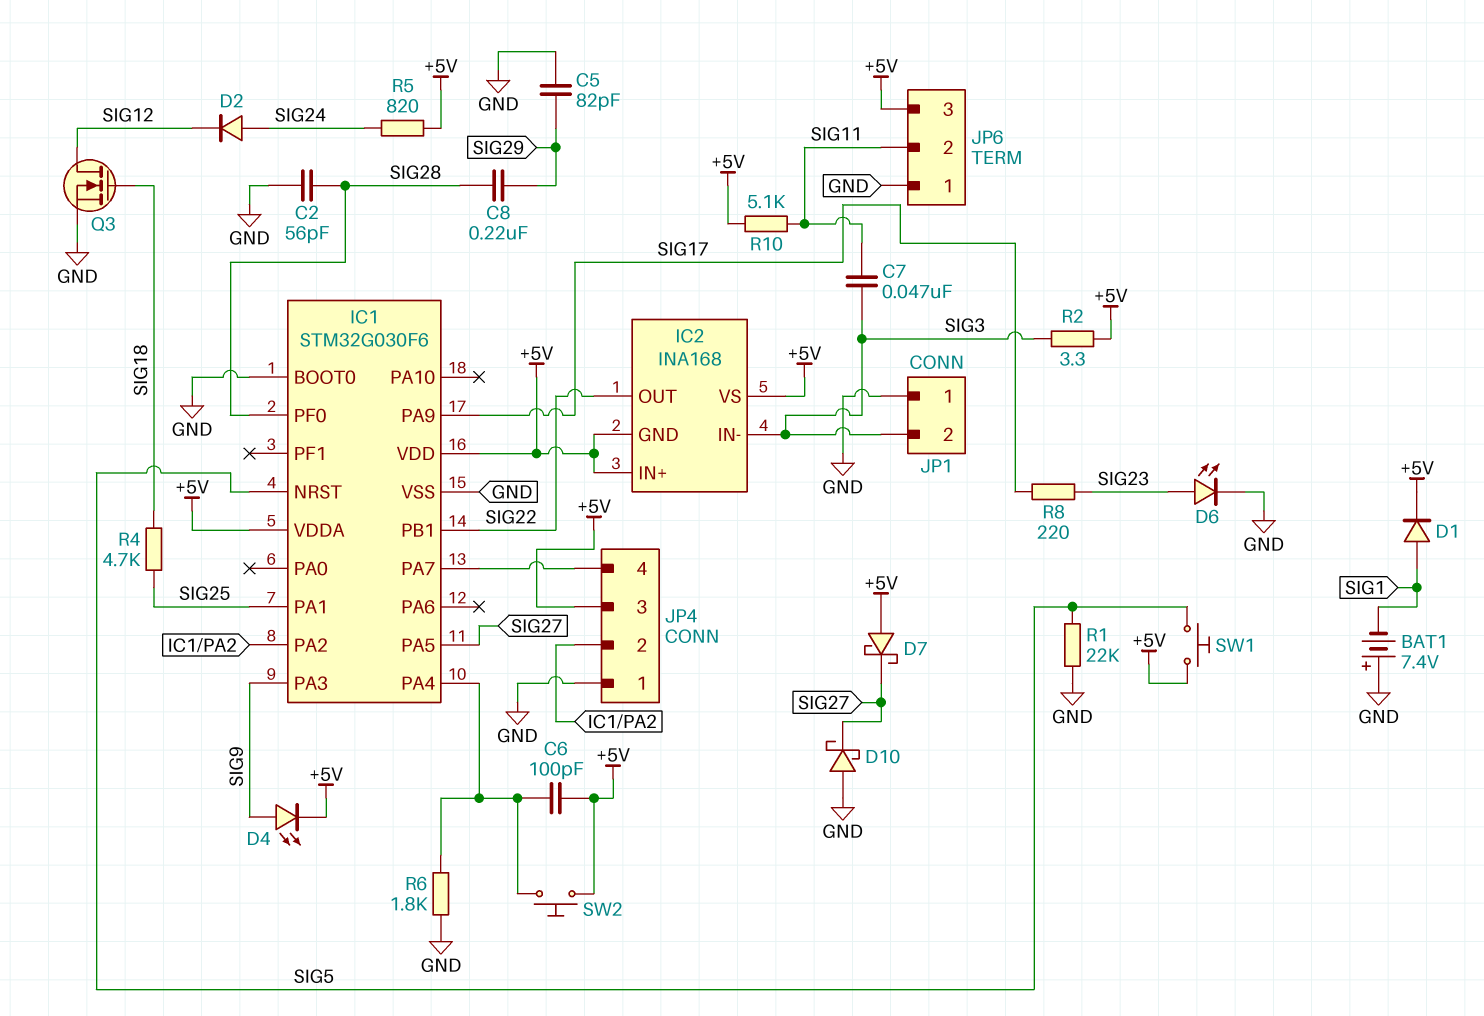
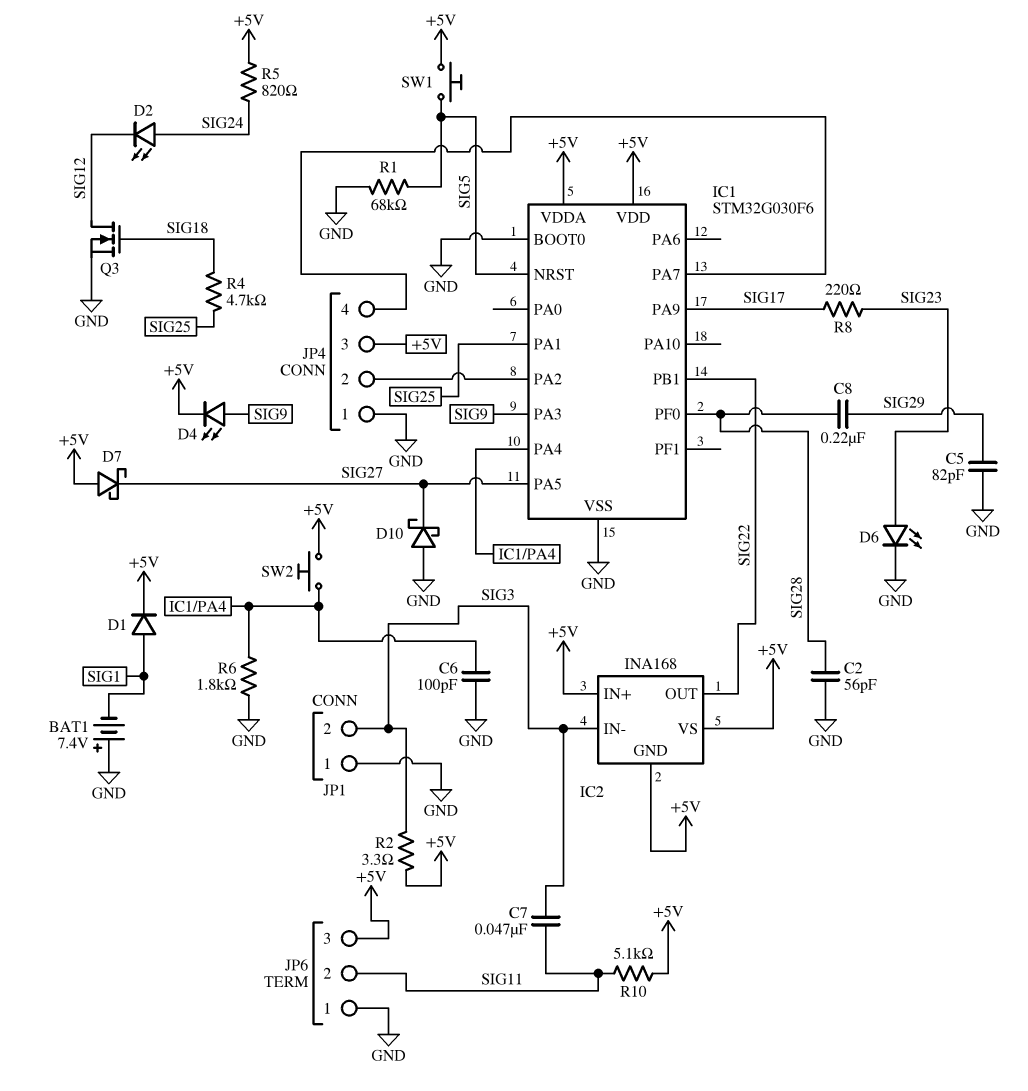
C6: 100pF (+5V, IC1/PA4) -> 100pF (GND, IC1/PA4)
D2: diode (A SIG24, K SIG12) -> LED (A SIG24, K SIG12)
R1: 22k (GND, SIG5) -> 68k (GND, SIG5)

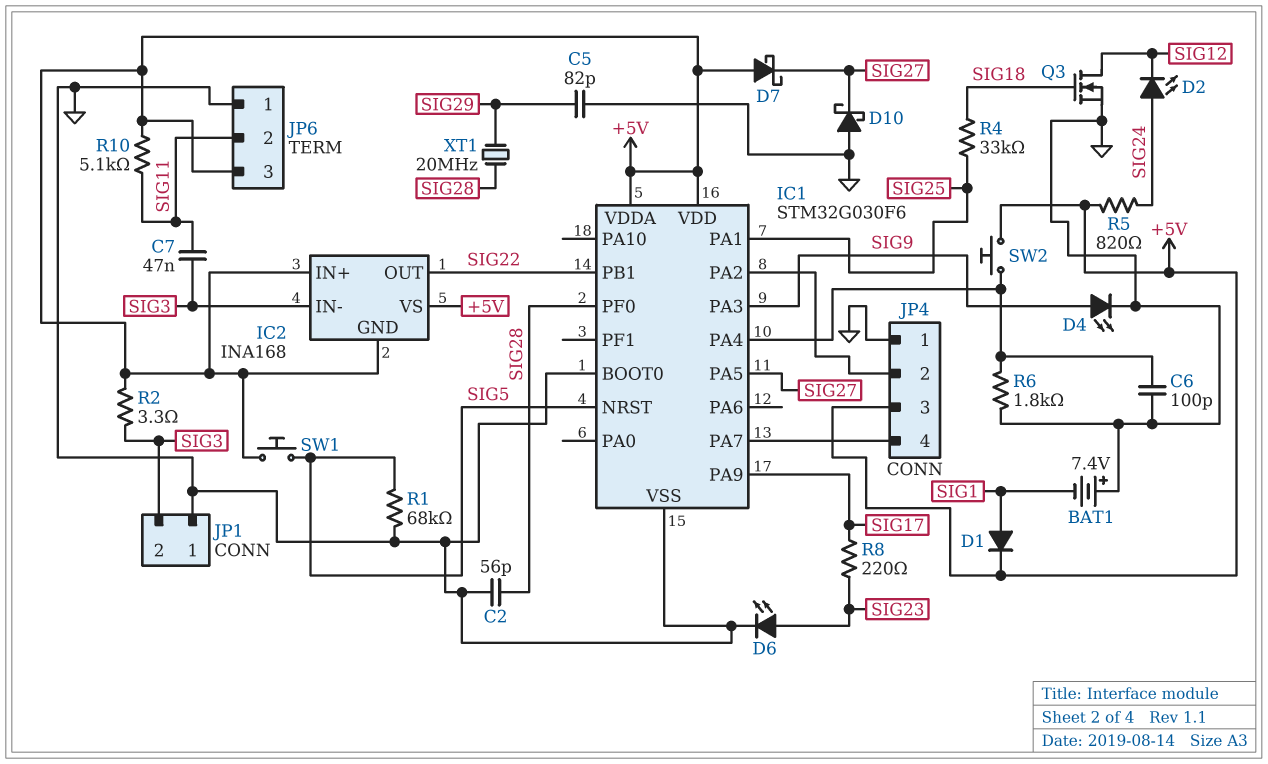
C8: 220nF (SIG28, SIG29) -> none
D4: LED (A SIG9, K +5V) -> LED (A SIG9, K GND)
R4: 4.7k (SIG18, SIG25) -> 33k (SIG18, SIG25)
XT1: none -> 20MHz (SIG28, SIG29)

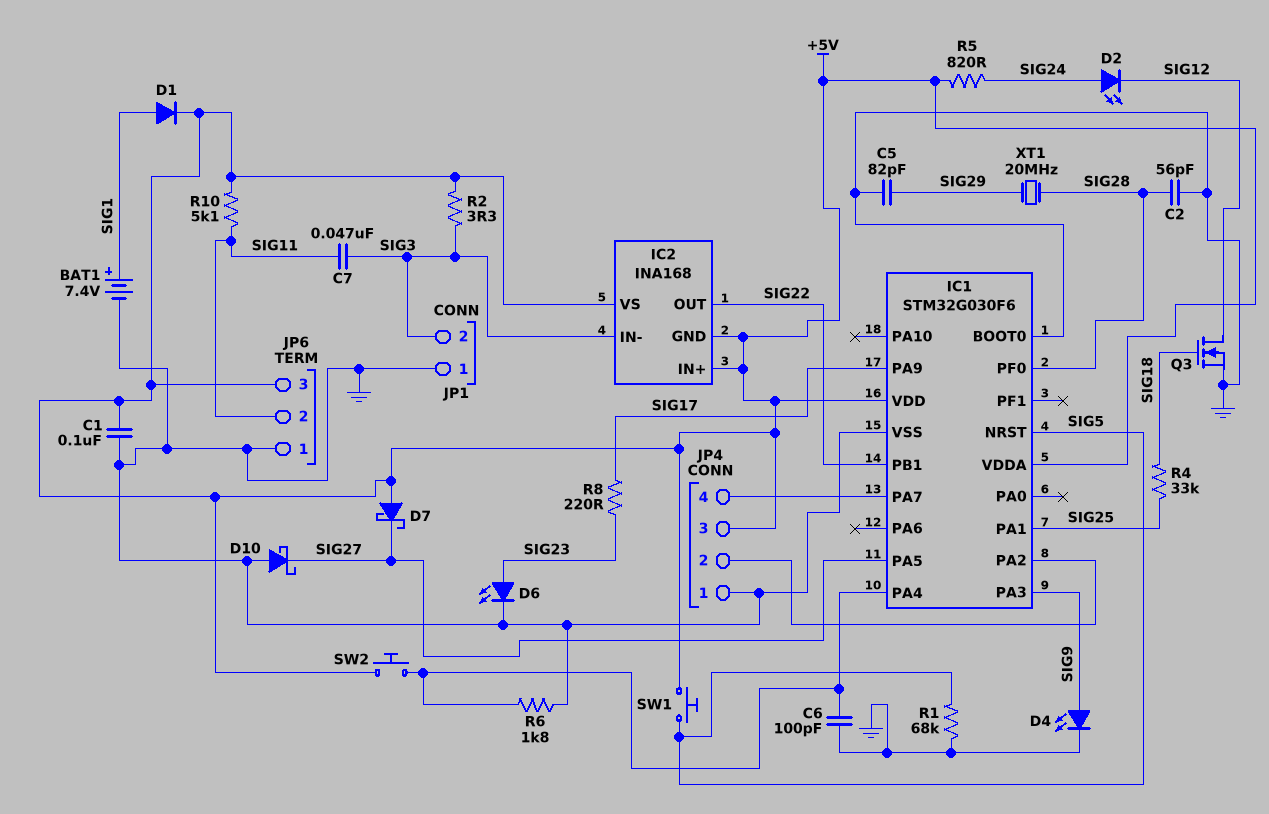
BAT1: 7.4V (plus GND, minus SIG1) -> 7.4V (plus SIG1, minus GND)
C1: none -> 100nF (+5V, GND)

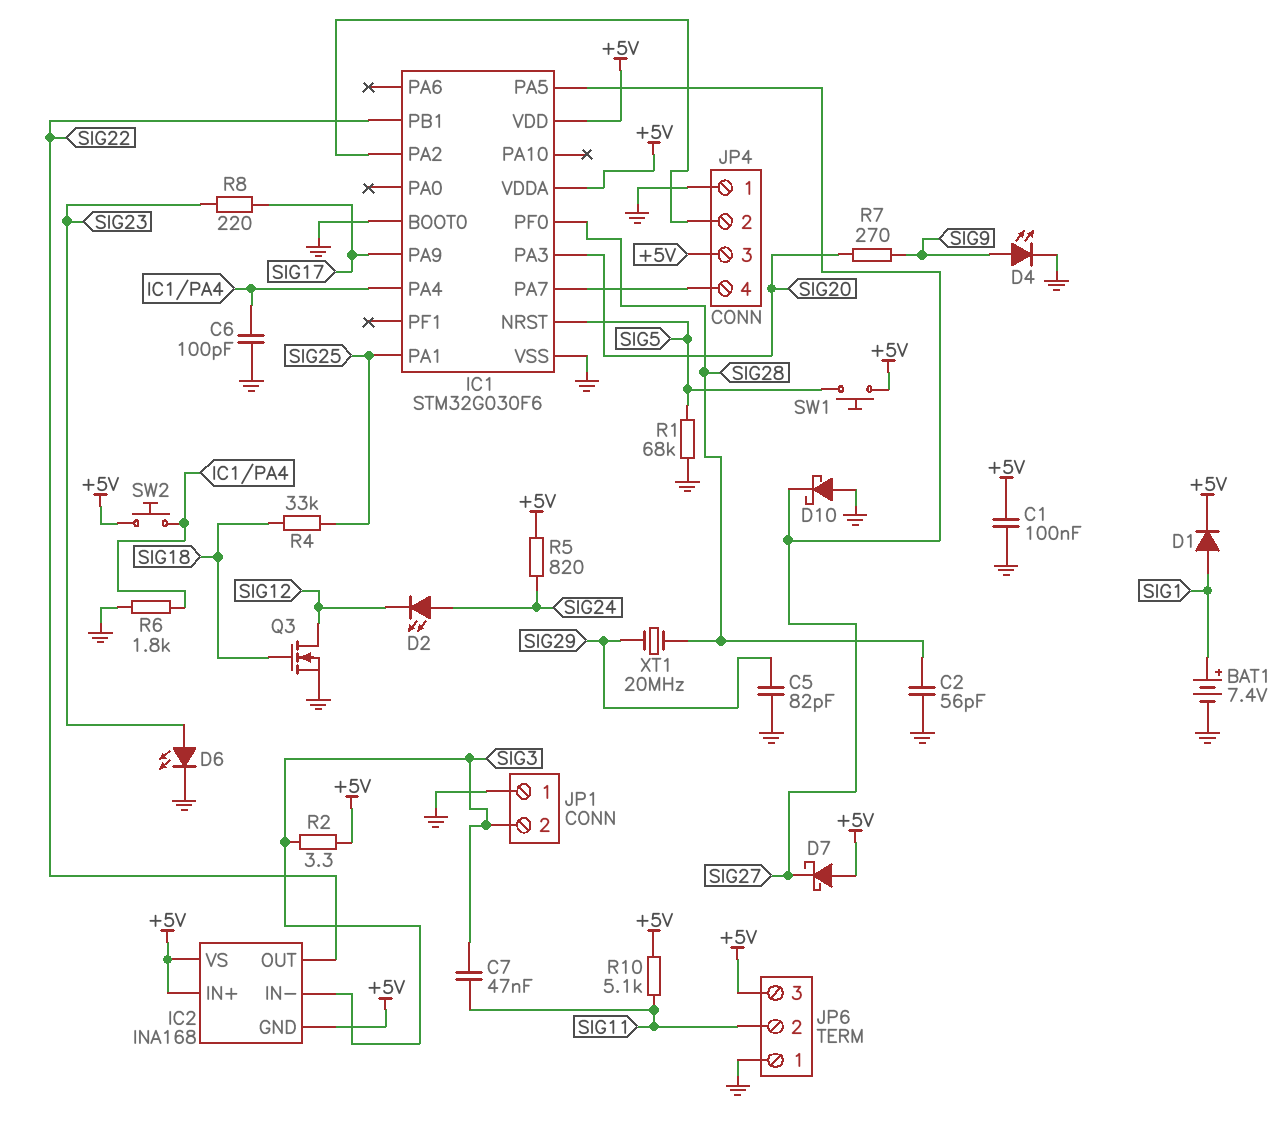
IC1 pin PA3: SIG9 -> SIG20
R7: none -> 270 (SIG9, SIG20)

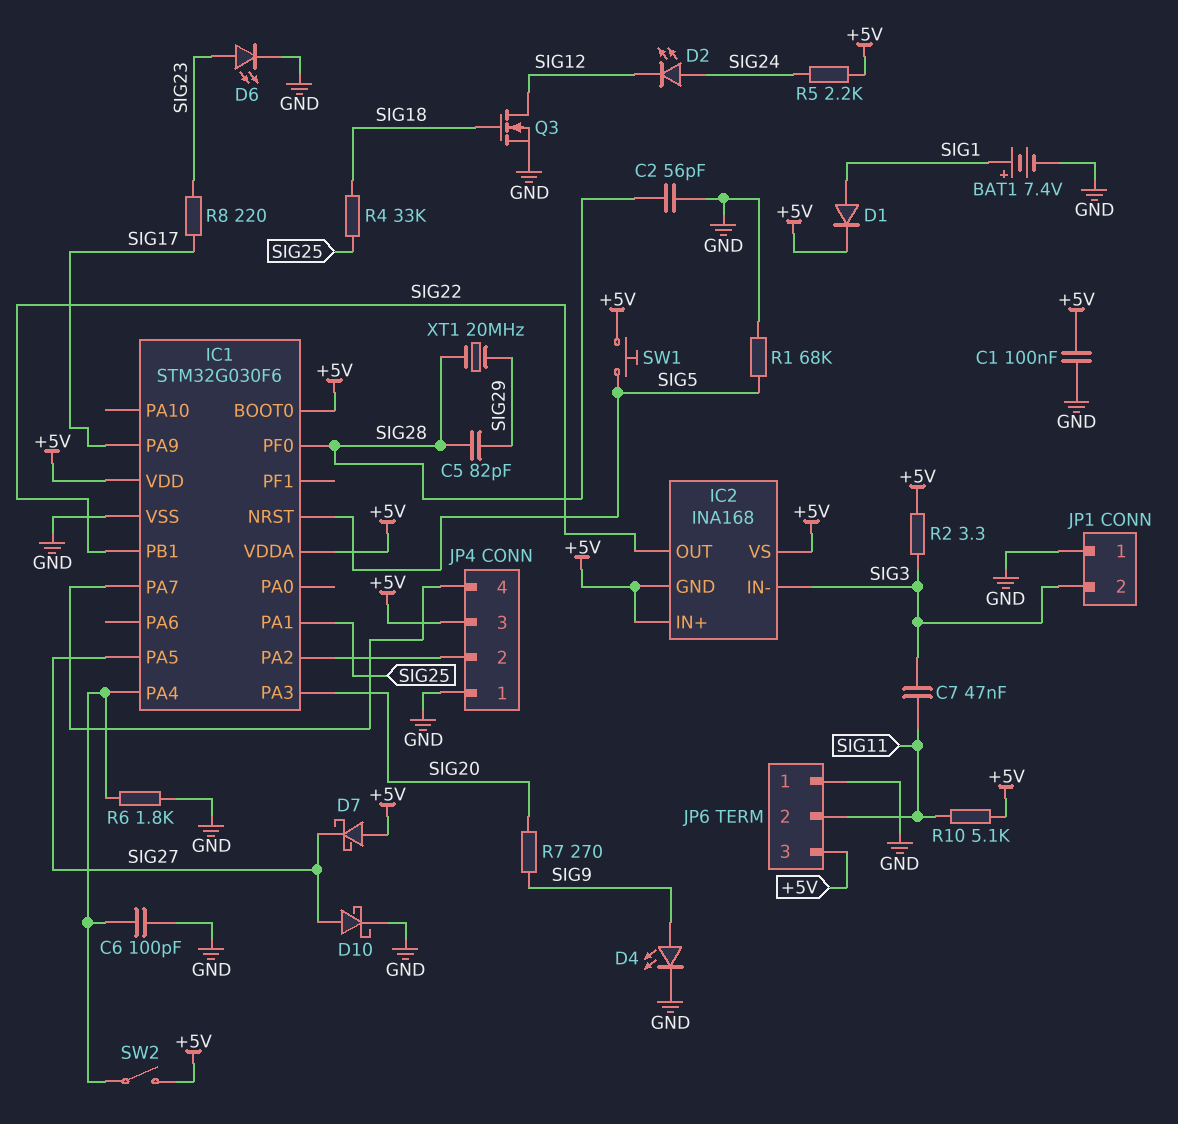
C5: 82pF (GND, SIG29) -> 82pF (SIG28, SIG29)
D10: schottky (A GND, K SIG27) -> schottky (A SIG27, K GND)
IC1 pin BOOT0: GND -> +5V
R5: 820 (+5V, SIG24) -> 2.2k (+5V, SIG24)
SW2: button (+5V, IC1/PA4) -> switch (+5V, IC1/PA4)

